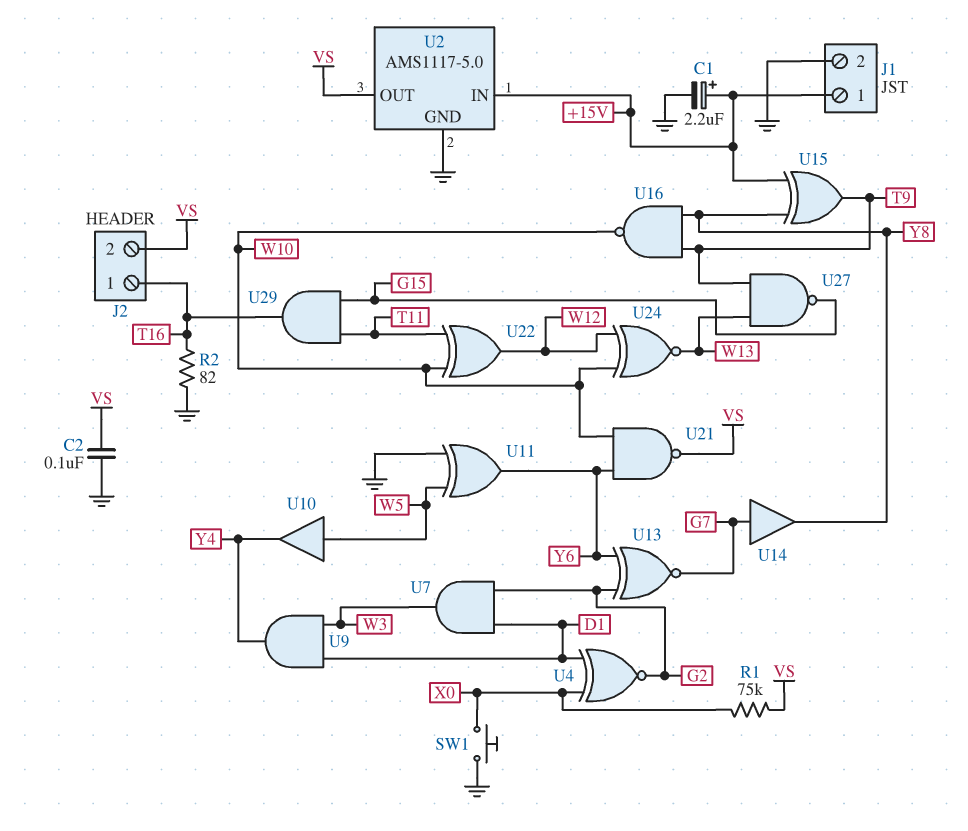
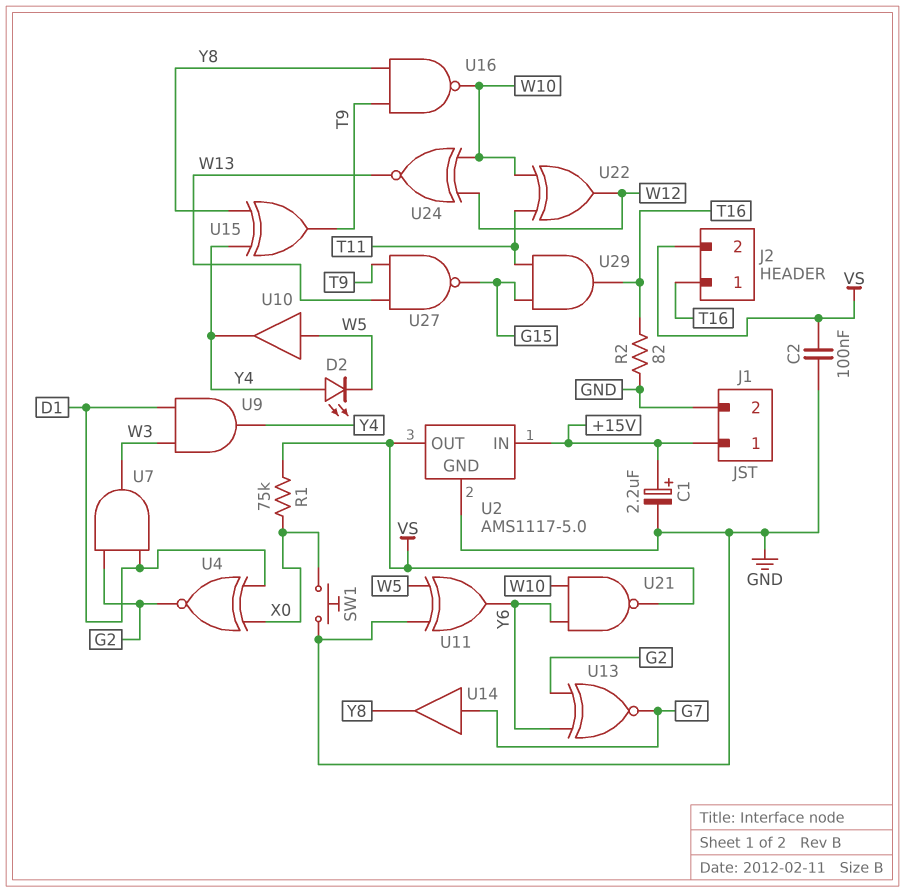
D2: none -> LED (A Y4, K W5)
U15: XOR (in +15V, in Y8, out T9) -> XOR (in Y4, in Y8, out T9)

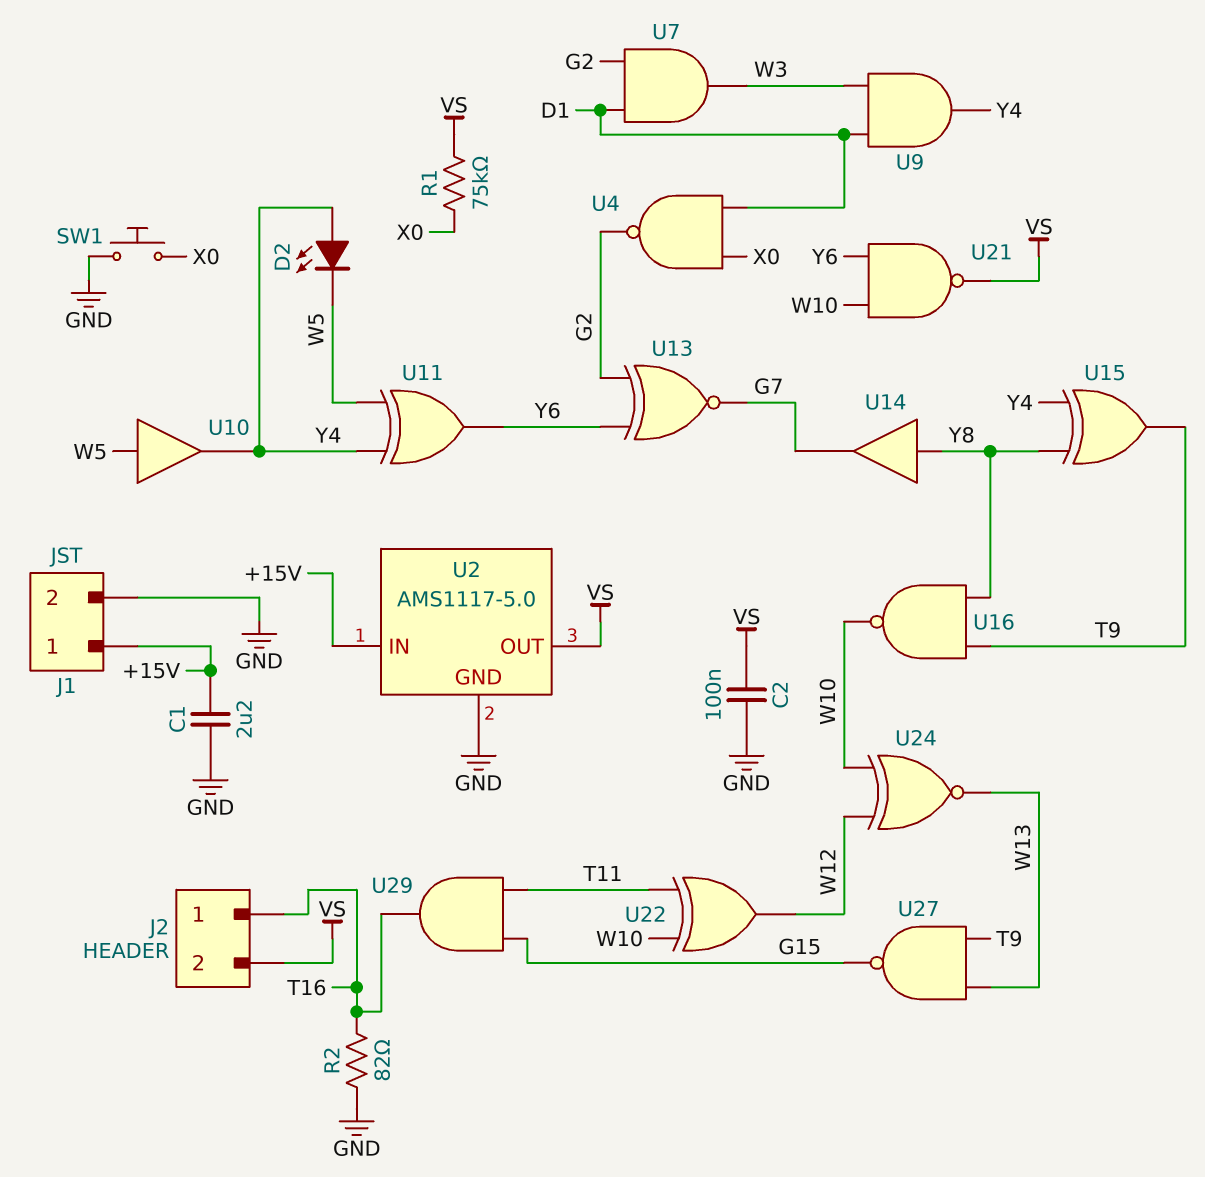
C1: 2.2uF (plus +15V, minus GND) -> 2.2uF (+15V, GND)
U4: XNOR (in D1, in X0, out G2) -> NAND (in D1, in X0, out G2)
U11: XOR (in GND, in W5, out Y6) -> XOR (in W5, in Y4, out Y6)
U14: buffer (in G7, out Y8) -> buffer (in Y8, out G7)

